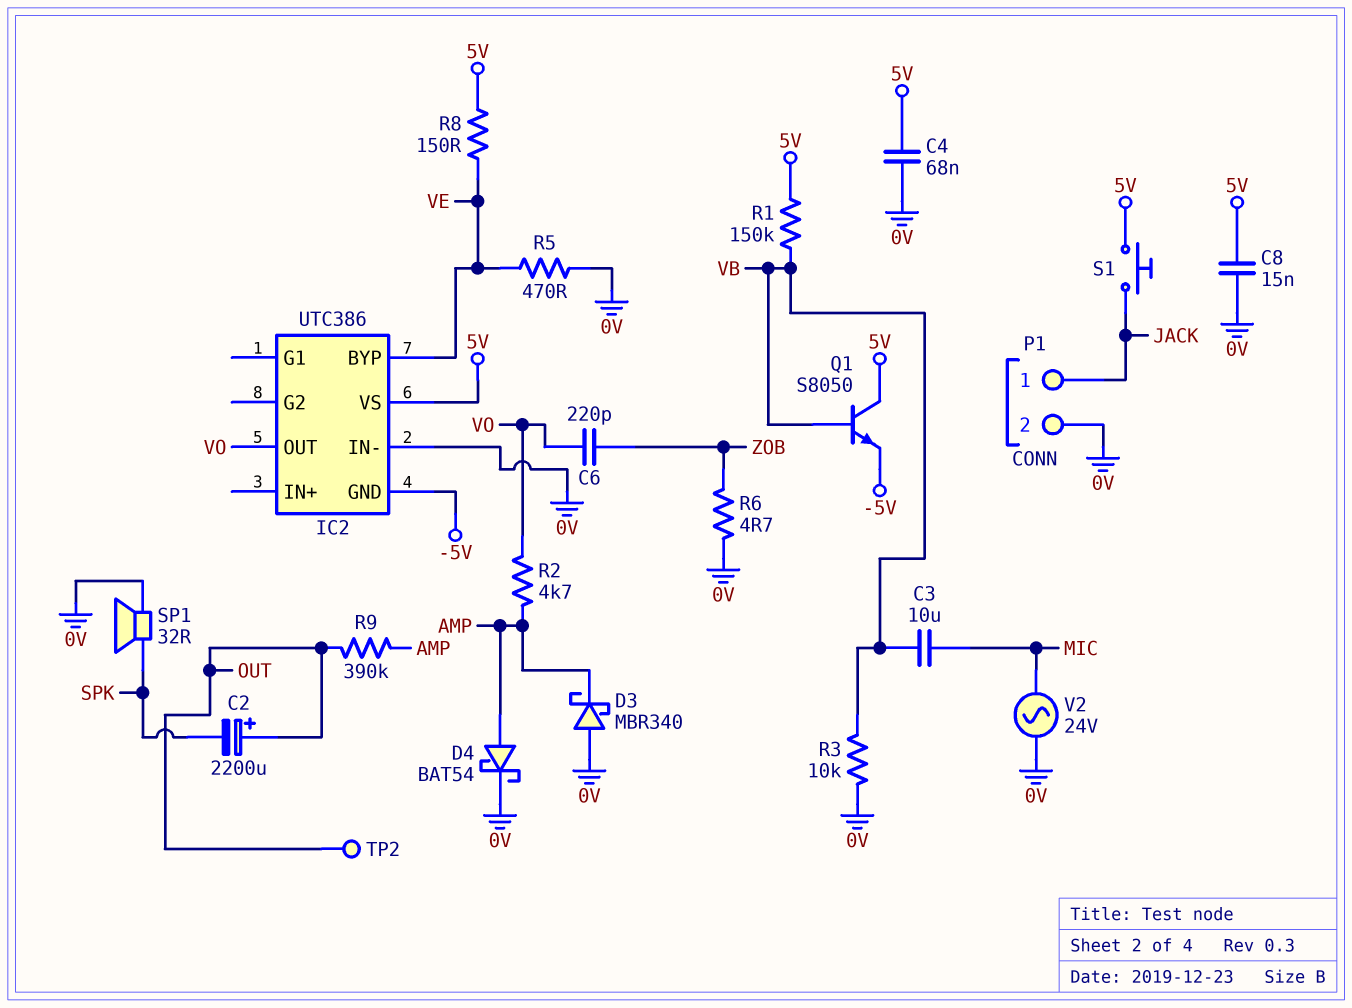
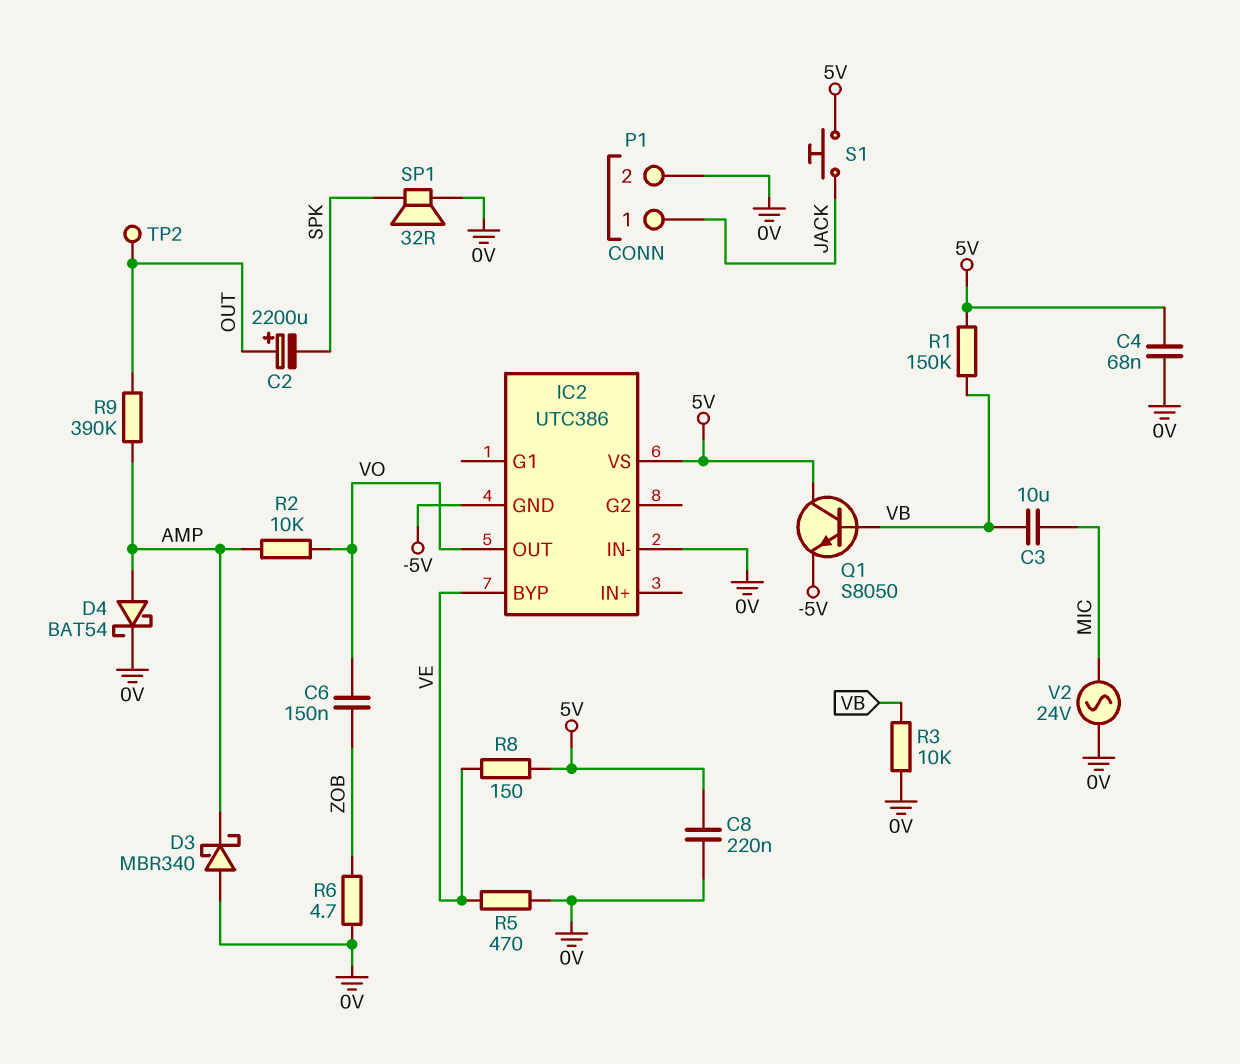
C6: 220pF (VO, ZOB) -> 150nF (VO, ZOB)
C8: 15nF (0V, 5V) -> 220nF (0V, 5V)
R2: 4.7k (AMP, VO) -> 10k (AMP, VO)

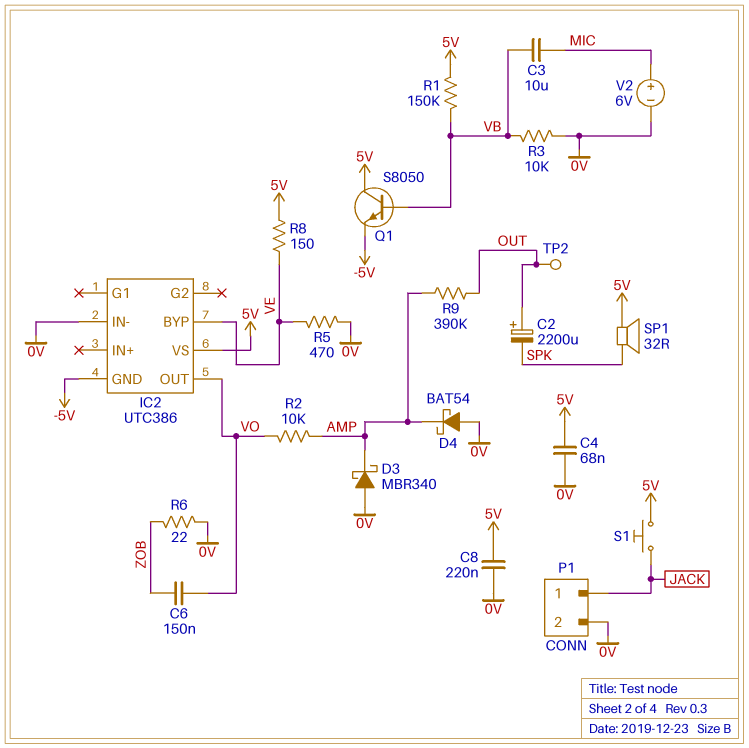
D4: schottky BAT54 (A AMP, K 0V) -> schottky BAT54 (A 0V, K AMP)
R6: 4.7 (0V, ZOB) -> 22 (0V, ZOB)
SP1: speaker 32R (0V, SPK) -> speaker 32R (5V, SPK)
V2: AC 24V (0V, MIC) -> 6V (plus MIC, minus 0V)

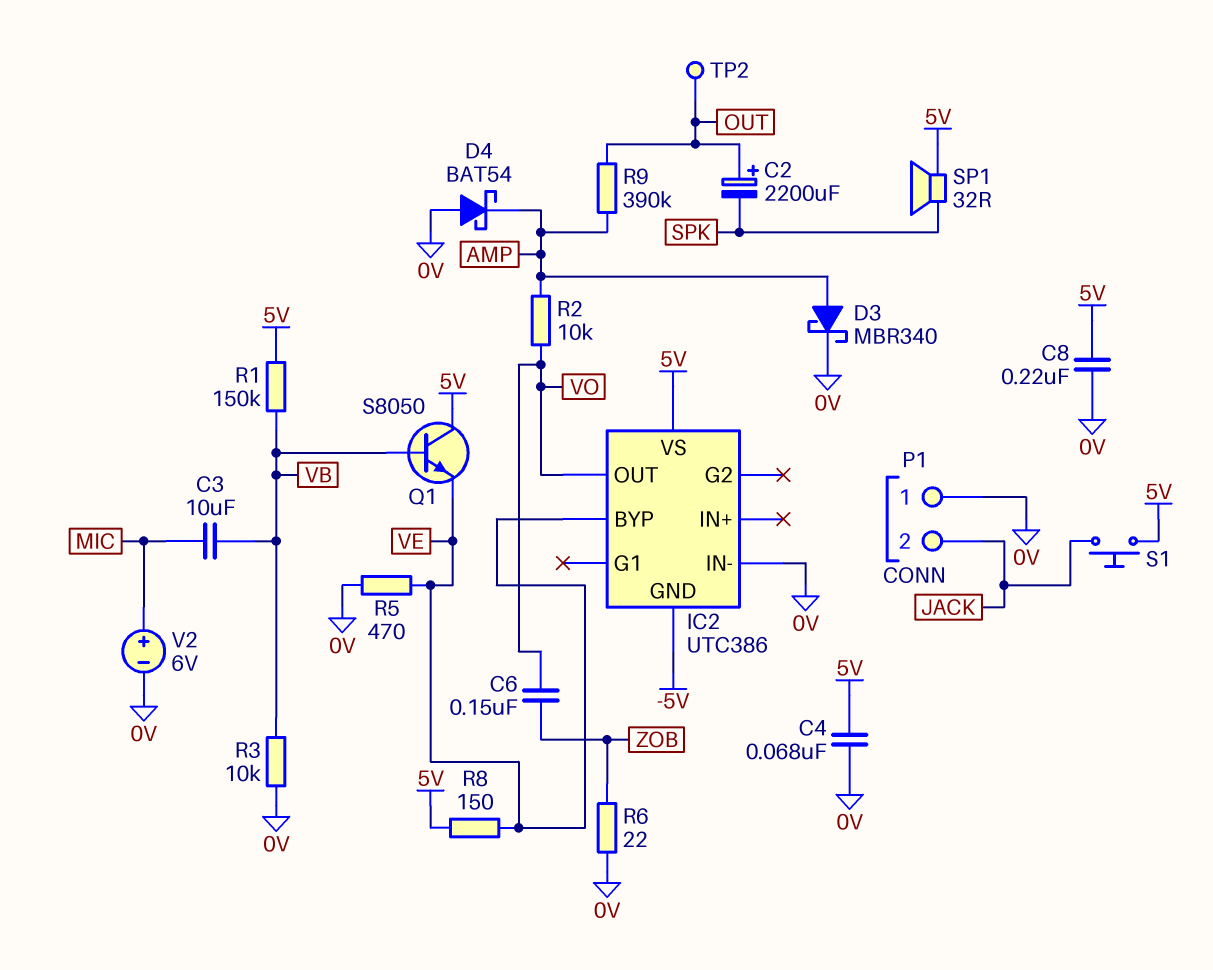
D3: schottky MBR340 (A 0V, K AMP) -> schottky MBR340 (A AMP, K 0V)
P1 pin 1: JACK -> 0V
P1 pin 2: 0V -> JACK
Q1: NPN S8050 (B VB, C 5V, E -5V) -> NPN S8050 (B VB, C 5V, E VE)

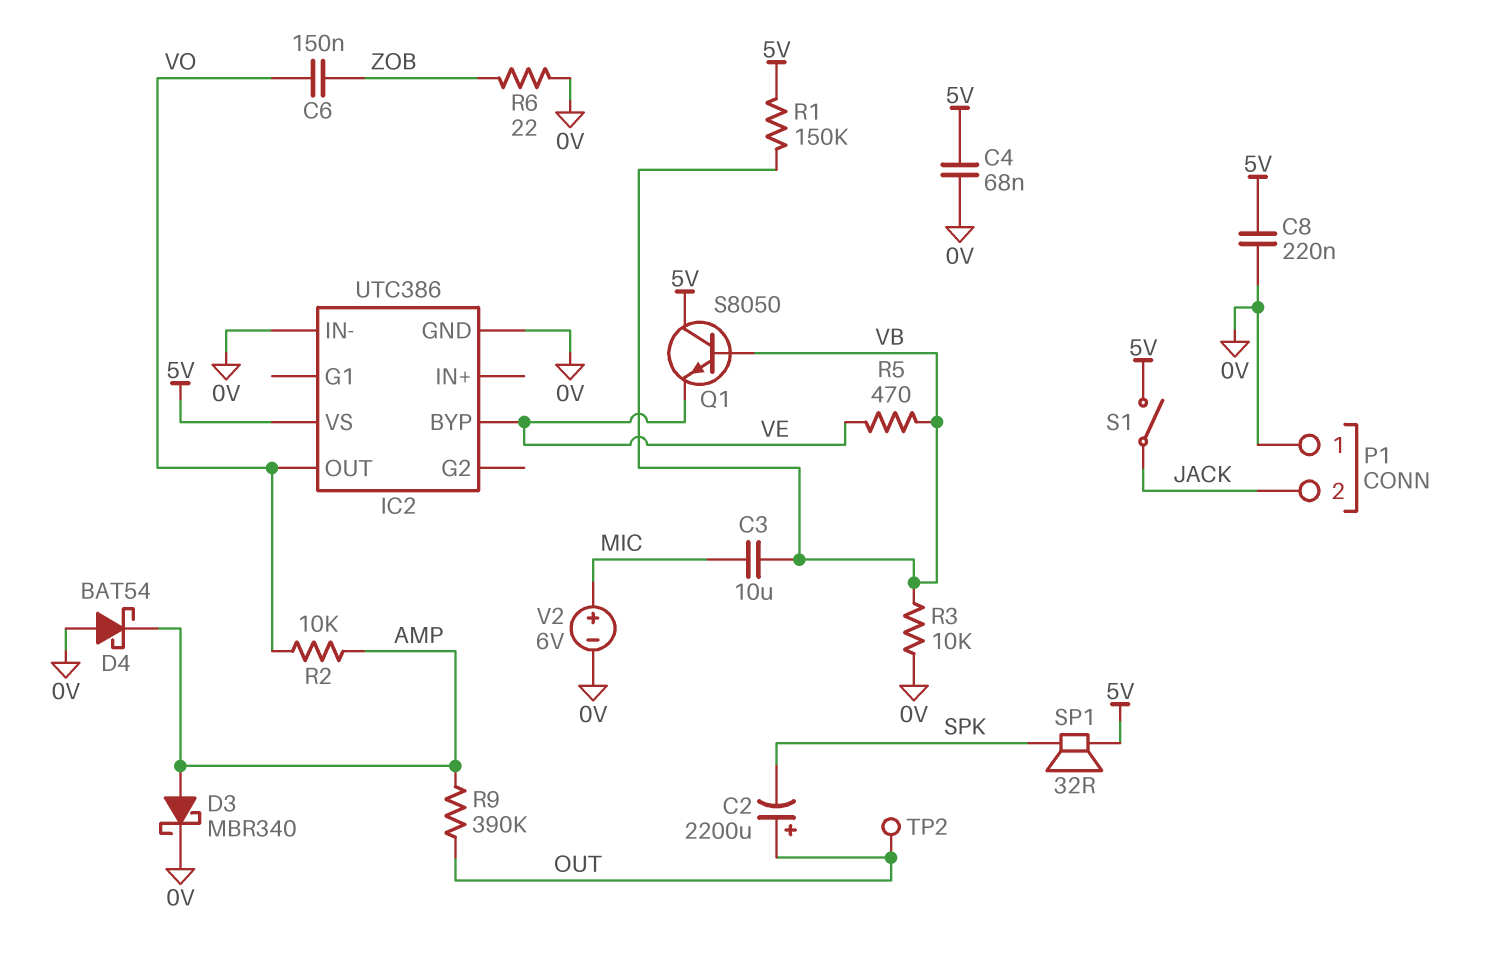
IC2 pin GND: -5V -> 0V
R5: 470 (0V, VE) -> 470 (VB, VE)
R8: 150 (5V, VE) -> none
S1: button (5V, JACK) -> switch (5V, JACK)

